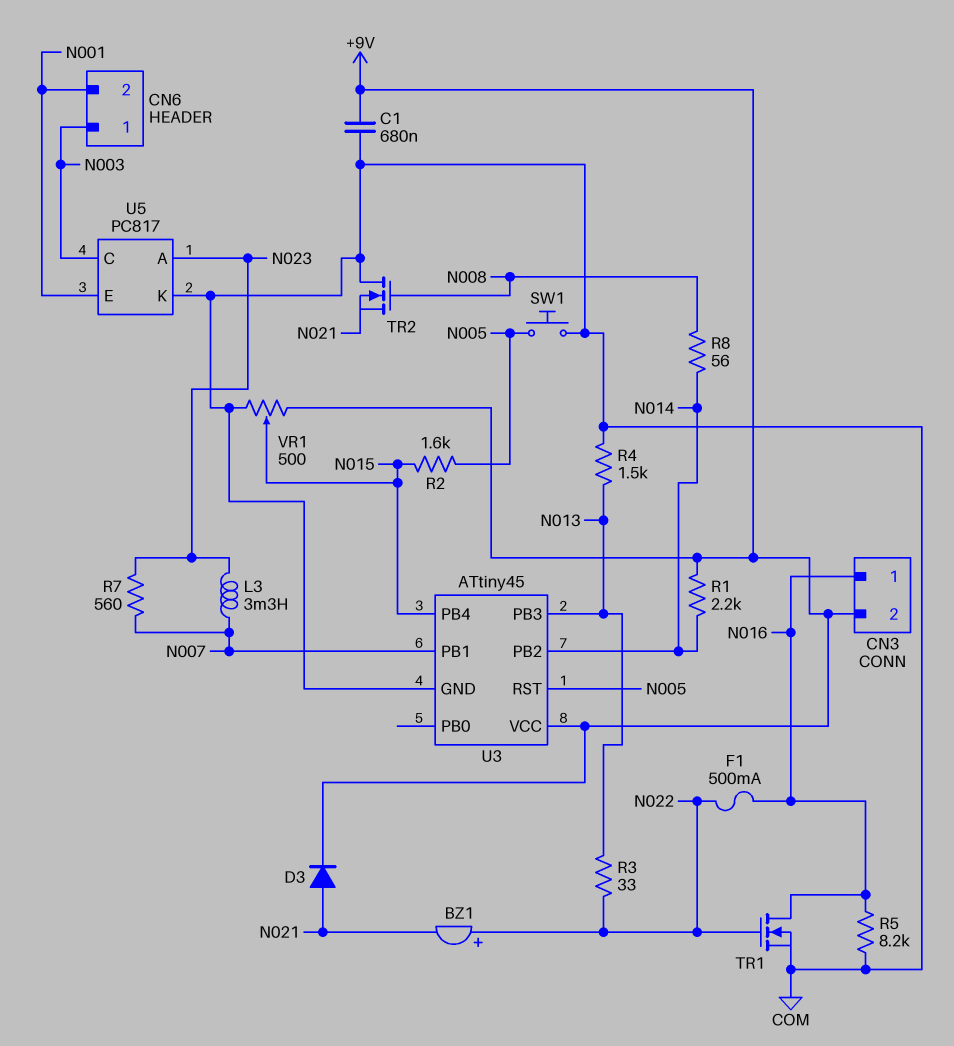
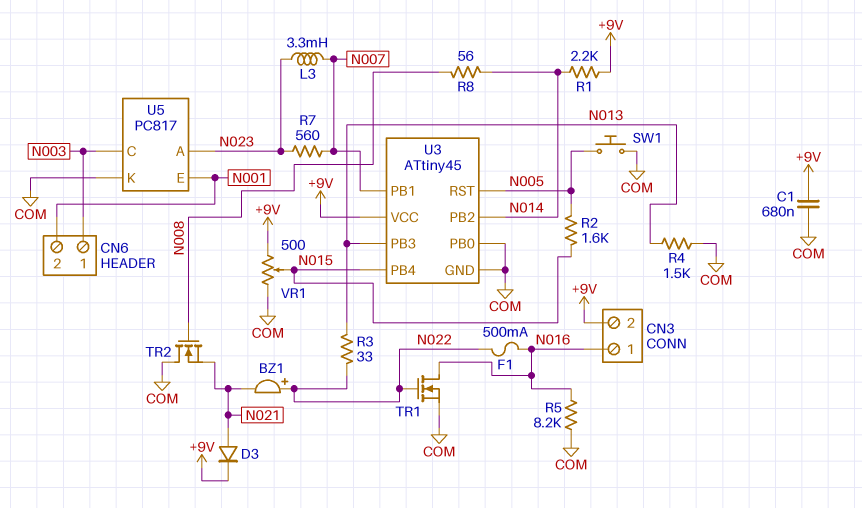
U3 pin PB0: none -> COM

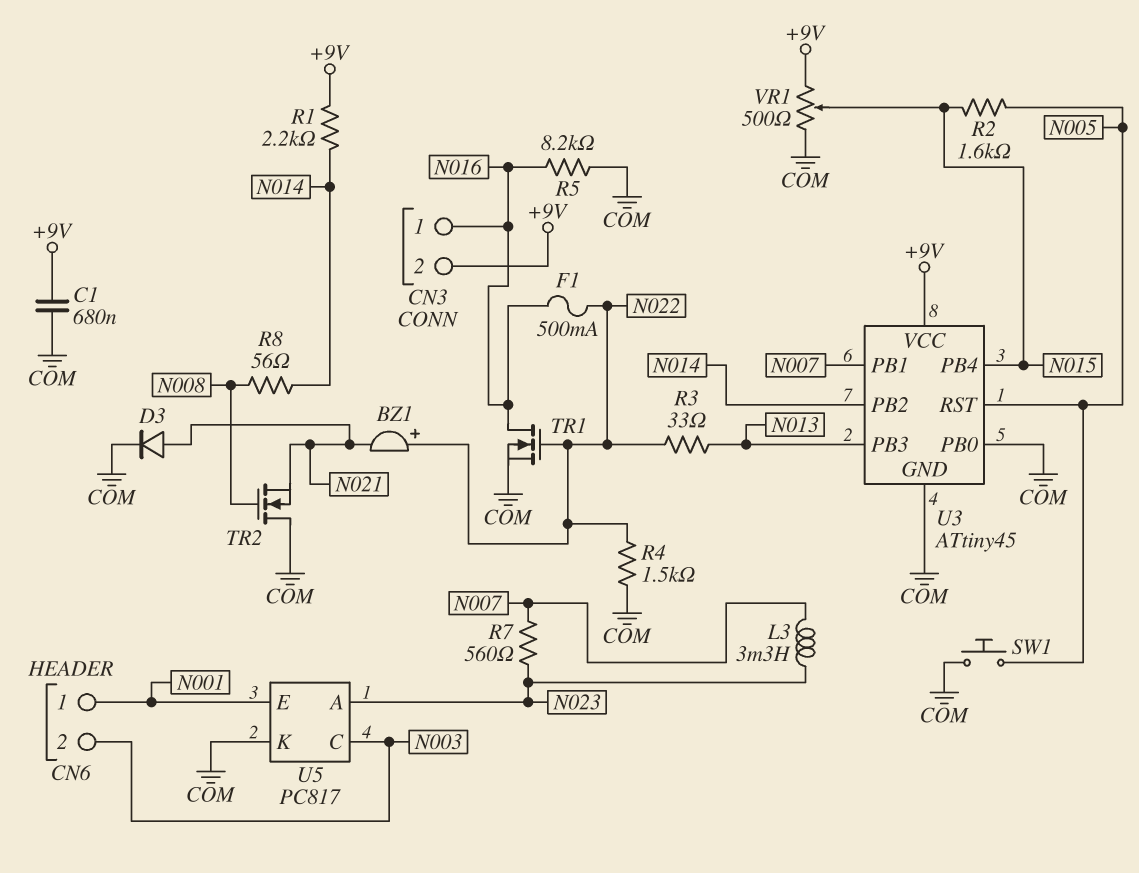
CN6 pin 1: N003 -> N001
CN6 pin 2: N001 -> N003
D3: diode (A N021, K +9V) -> diode (A N021, K COM)
R4: 1.5k (COM, N013) -> 1.5k (COM, N022)

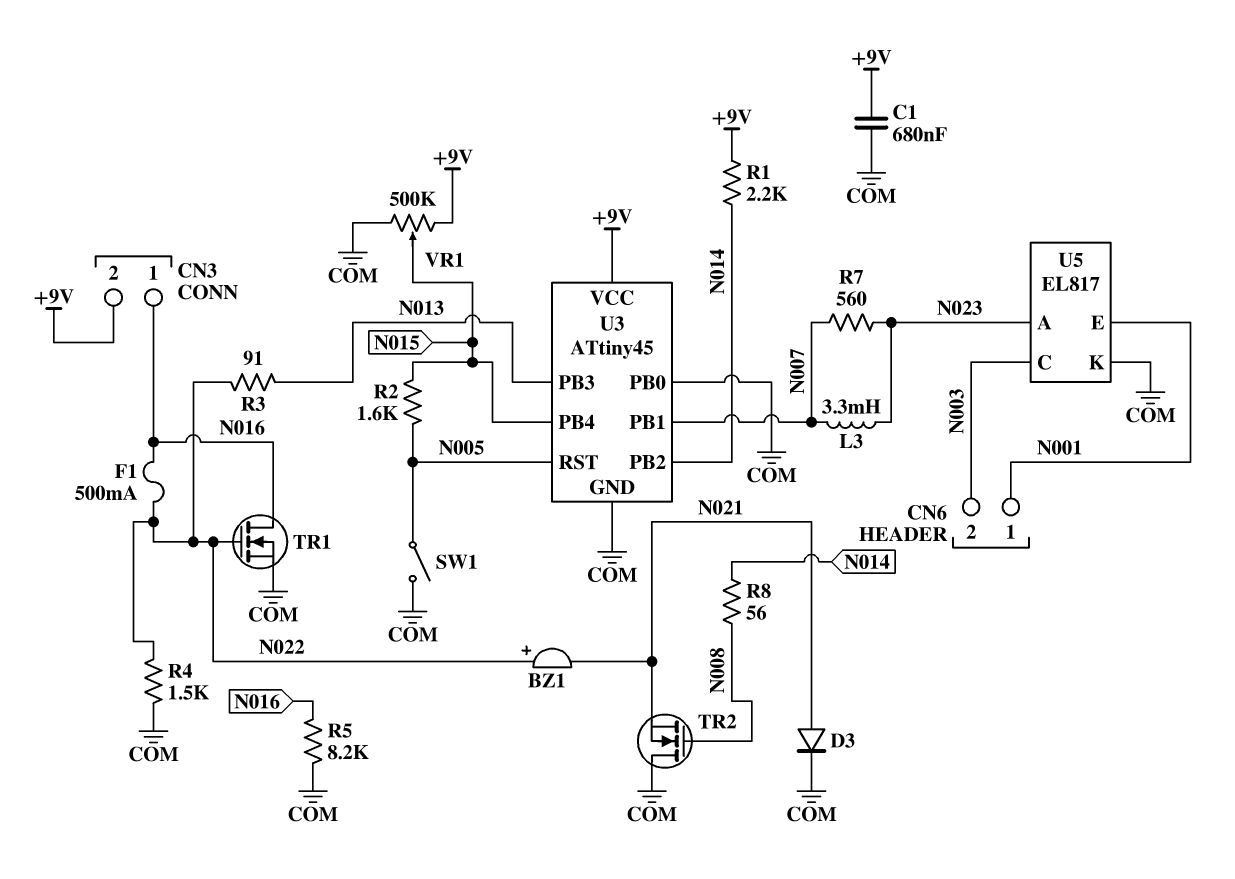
R3: 33 (N013, N022) -> 91 (N013, N022)
SW1: button (COM, N005) -> switch (COM, N005)
U5: PC817 -> EL817
VR1: 500 (+9V, COM, wiper N015) -> 500k (+9V, COM, wiper N015)

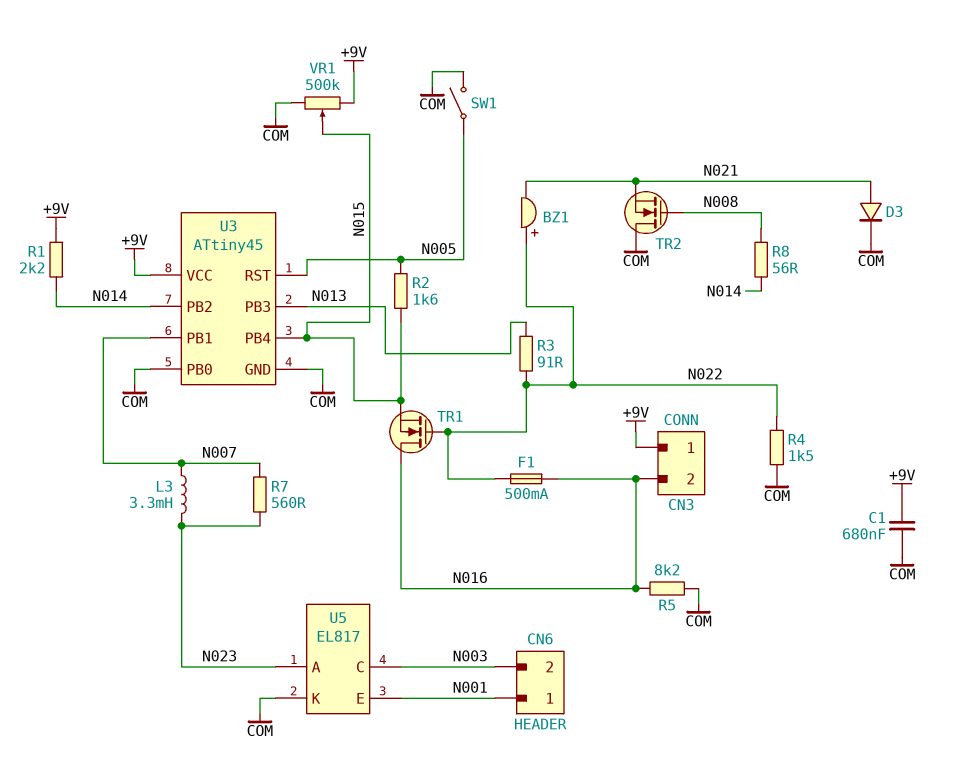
CN3 pin 1: N016 -> +9V
CN3 pin 2: +9V -> N016
TR1: NMOS (G N022, D N016, S COM) -> NMOS (G N022, D N016, S N015)

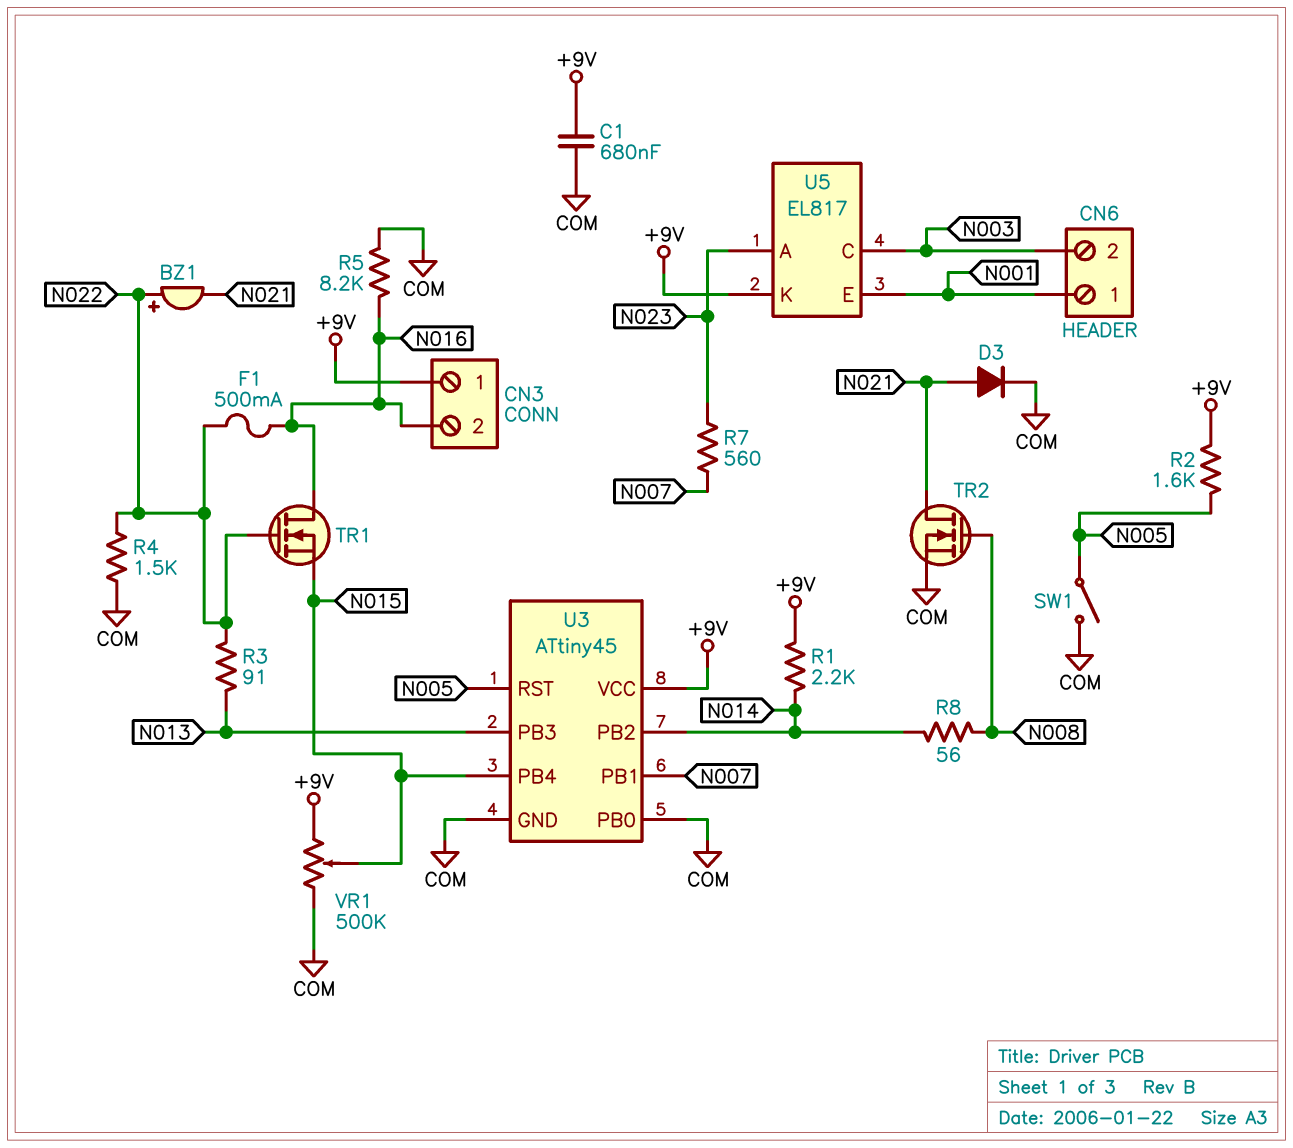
L3: 3.3mH (N007, N023) -> none
R2: 1.6k (N005, N015) -> 1.6k (+9V, N005)
TR2: NMOS (G N008, D COM, S N021) -> NMOS (G N008, D N021, S COM)
U5 pin K: COM -> +9V

